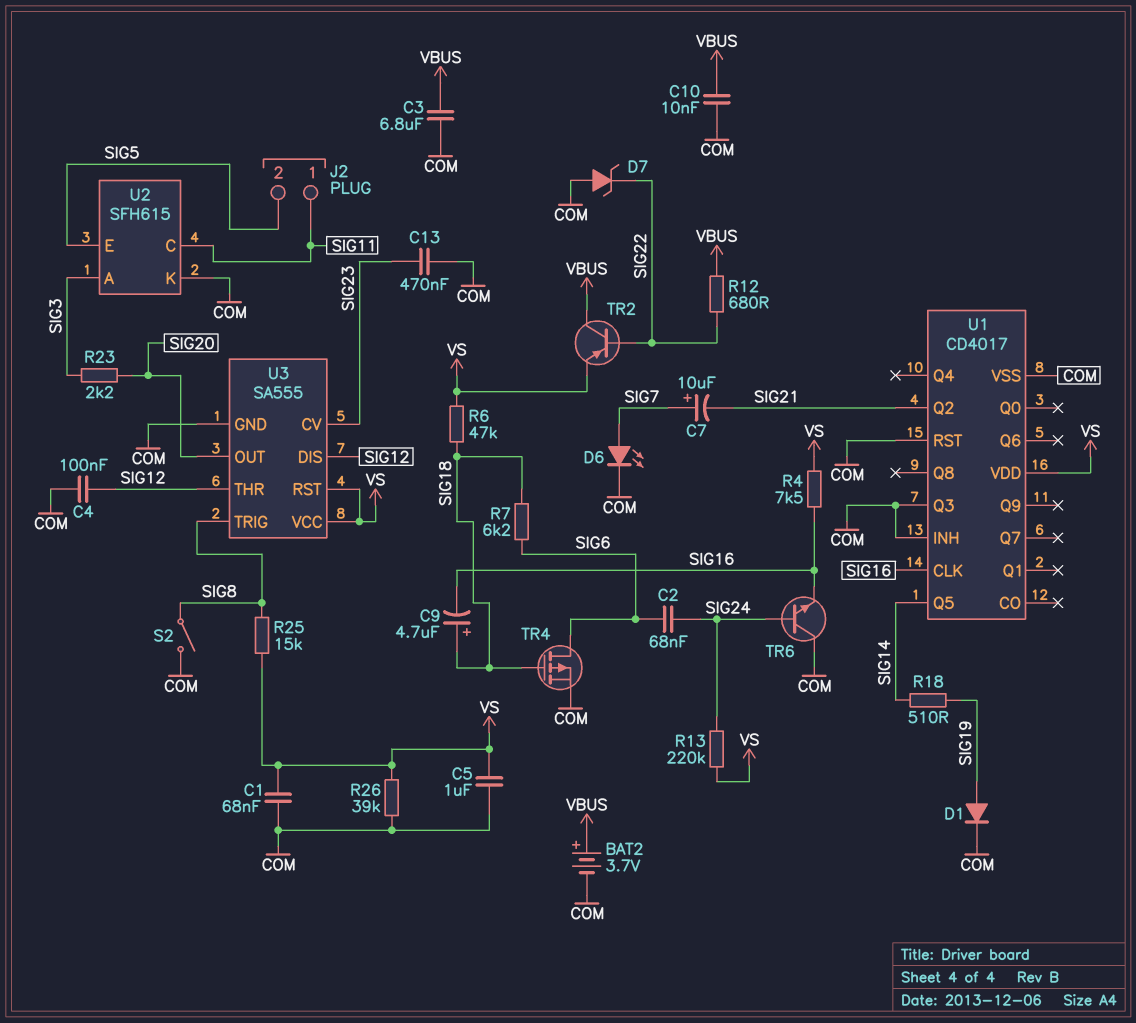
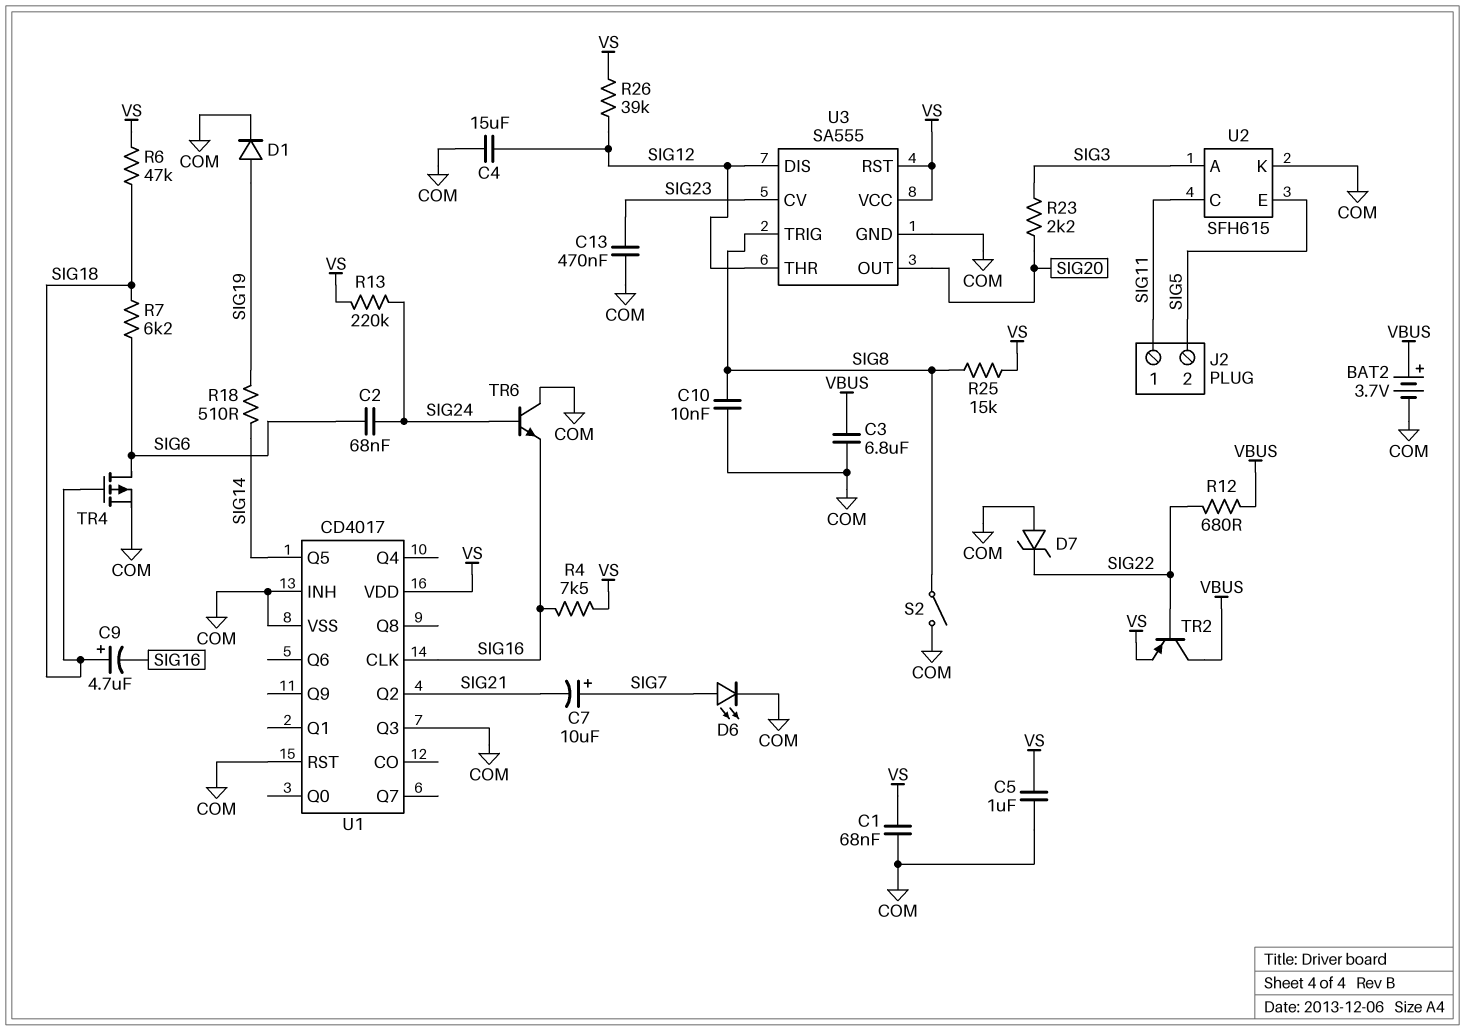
C4: 100nF (COM, SIG12) -> 15uF (COM, SIG12)
C10: 10nF (COM, VBUS) -> 10nF (COM, SIG8)
R26: 39k (COM, VS) -> 39k (SIG12, VS)

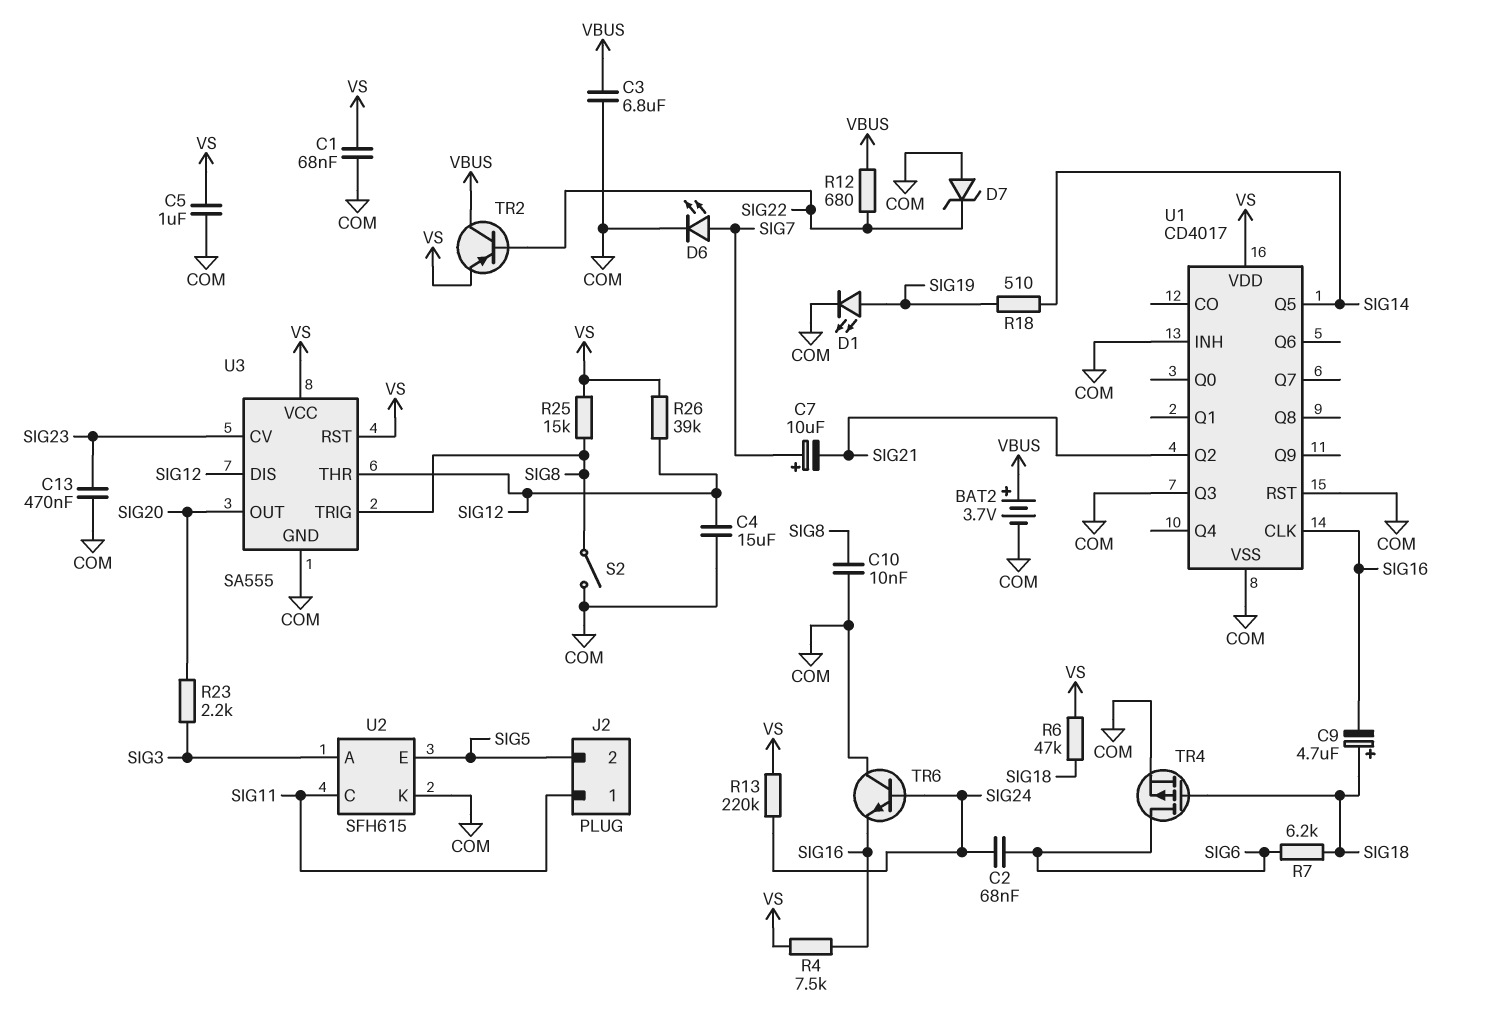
D1: diode (A SIG19, K COM) -> LED (A SIG19, K COM)

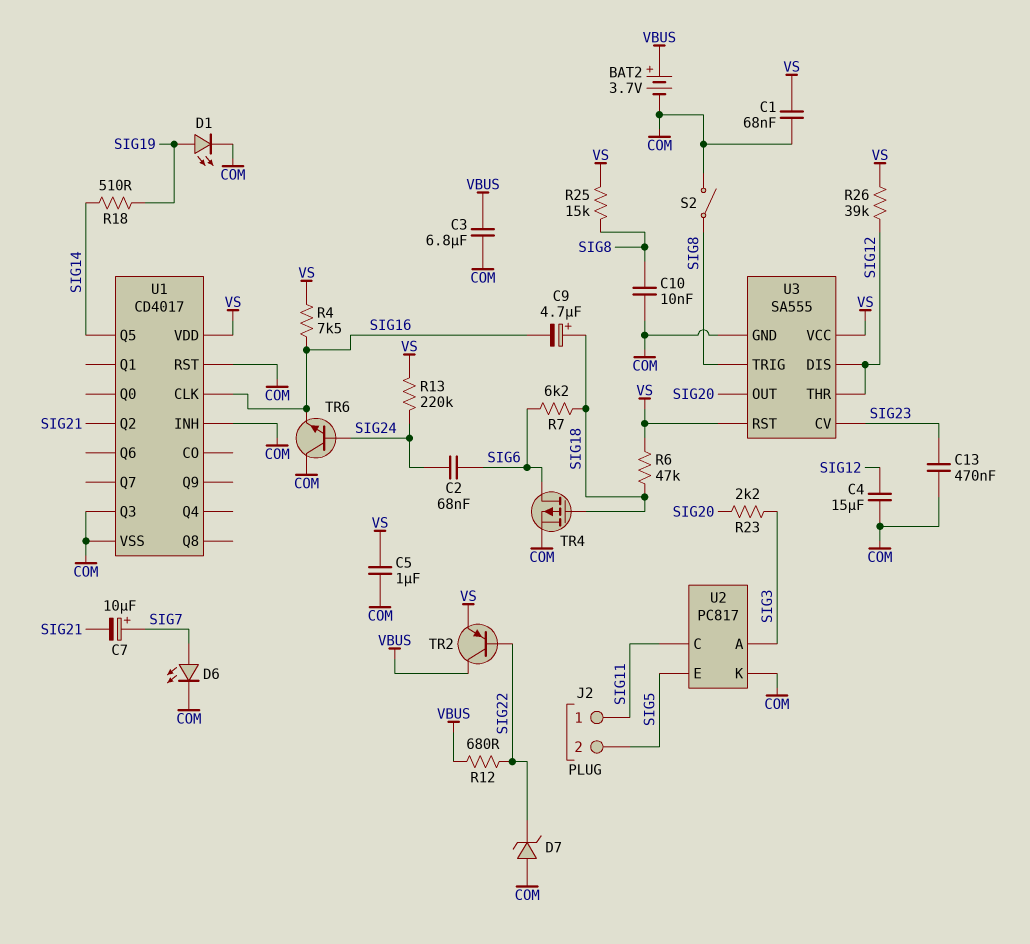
U2: SFH615 -> PC817

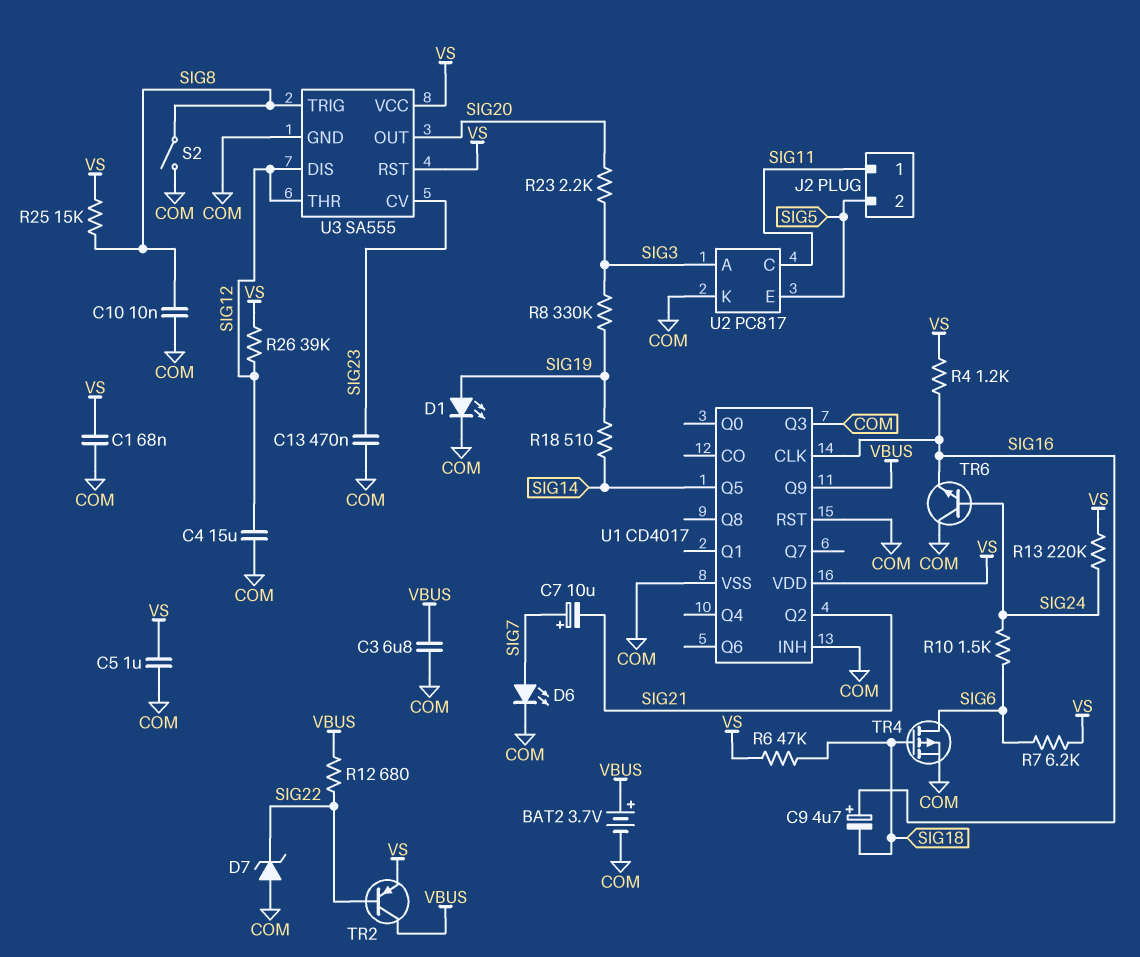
C2: 68nF (SIG6, SIG24) -> none
C9: 4.7uF (plus SIG18, minus SIG16) -> 4.7uF (plus SIG16, minus SIG18)
R4: 7.5k (SIG16, VS) -> 1.2k (SIG16, VS)
R7: 6.2k (SIG6, SIG18) -> 6.2k (SIG6, VS)
R8: none -> 330k (SIG3, SIG19)
R10: none -> 1.5k (SIG6, SIG24)
U1 pin Q9: none -> VBUS

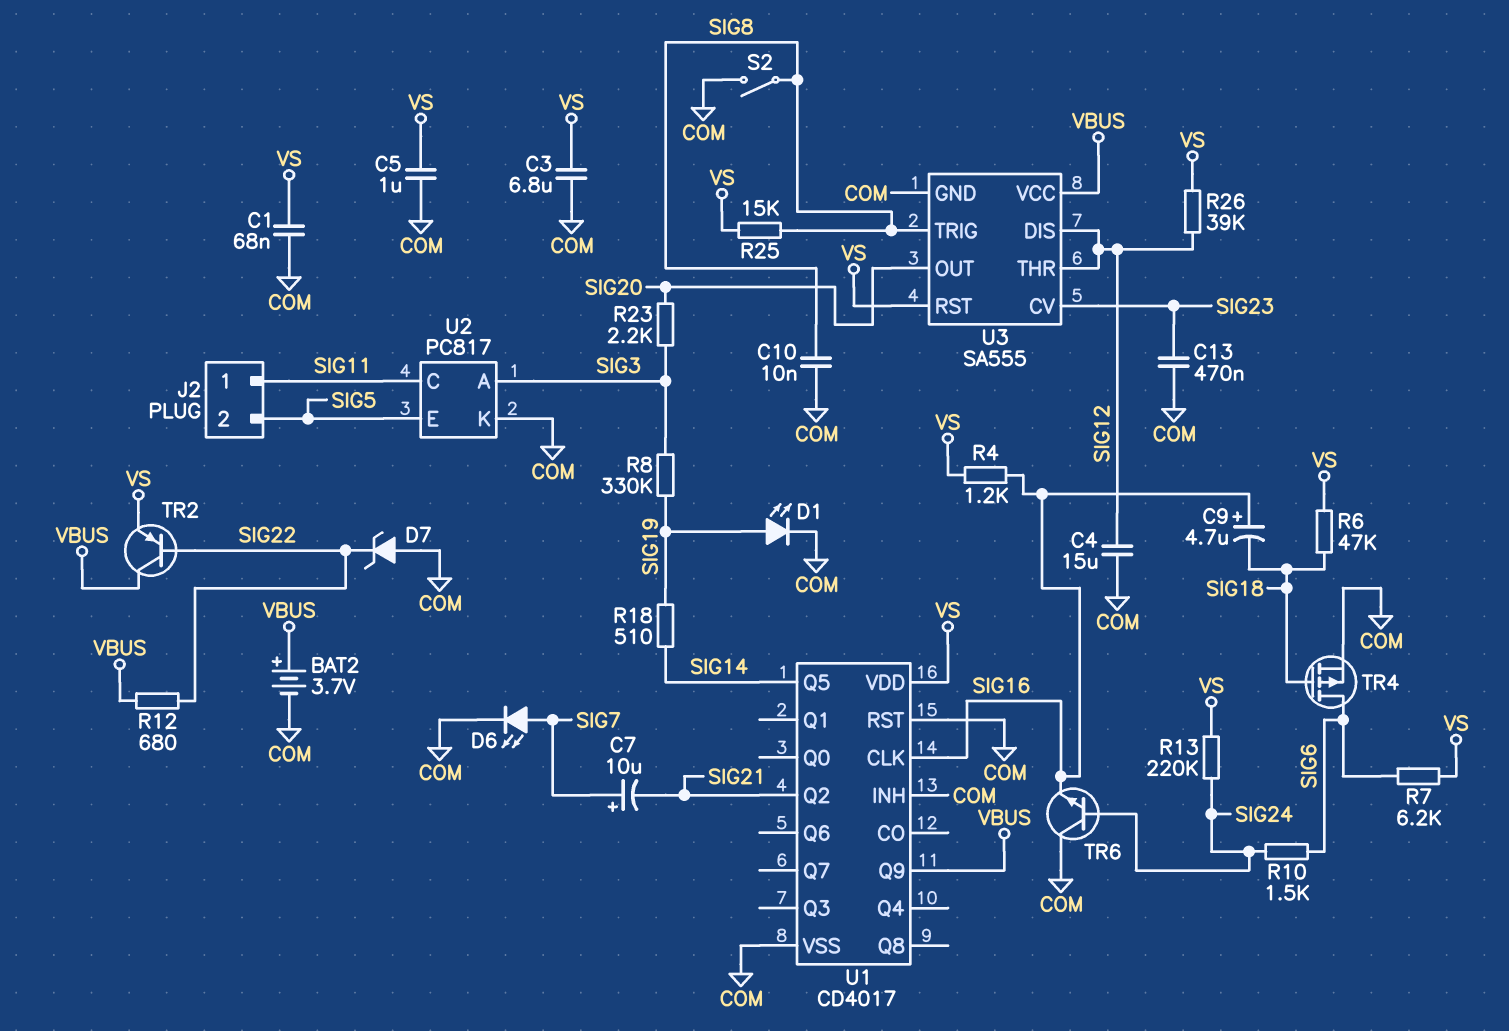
C3: 6.8uF (COM, VBUS) -> 6.8uF (COM, VS)
U1 pin Q3: COM -> none
U3 pin VCC: VS -> VBUS

